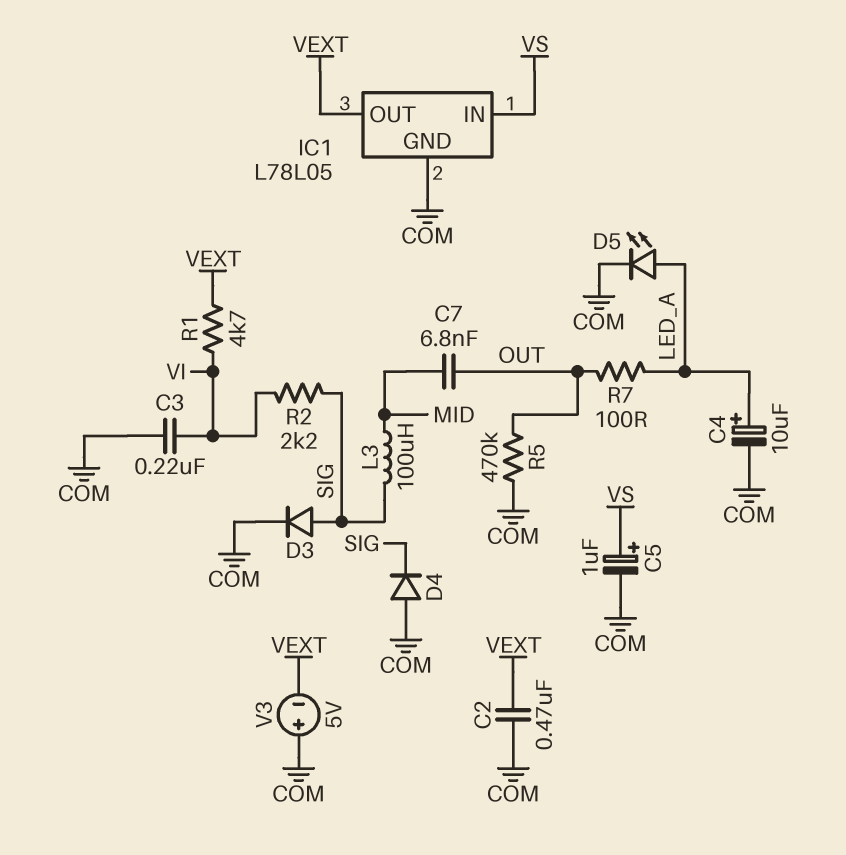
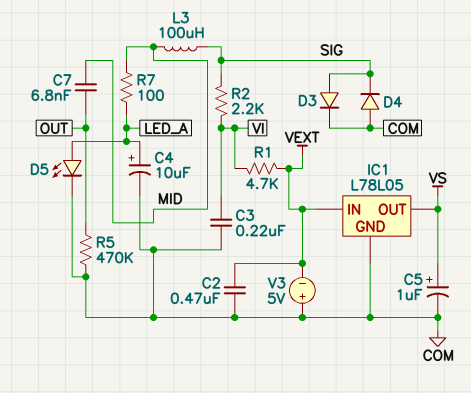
IC1 pin IN: VS -> VEXT
IC1 pin OUT: VEXT -> VS
R7: 100 (LED_A, OUT) -> 100 (LED_A, MID)

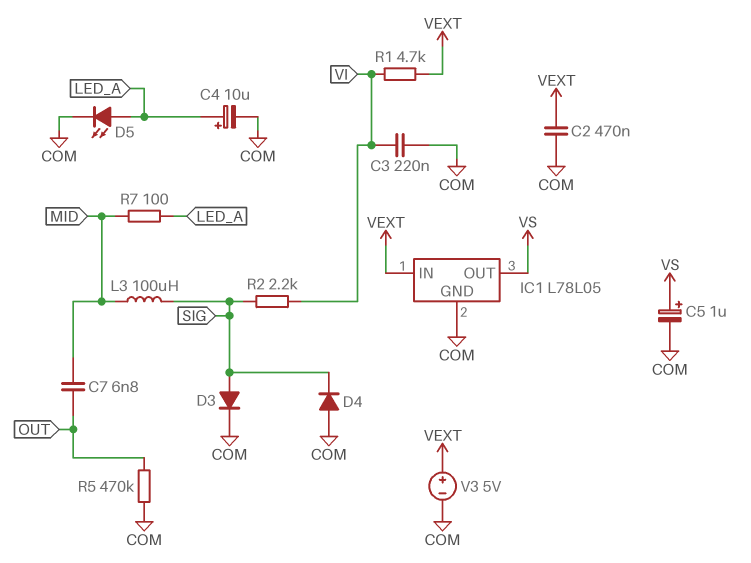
V3: 5V (plus COM, minus VEXT) -> 5V (plus VEXT, minus COM)

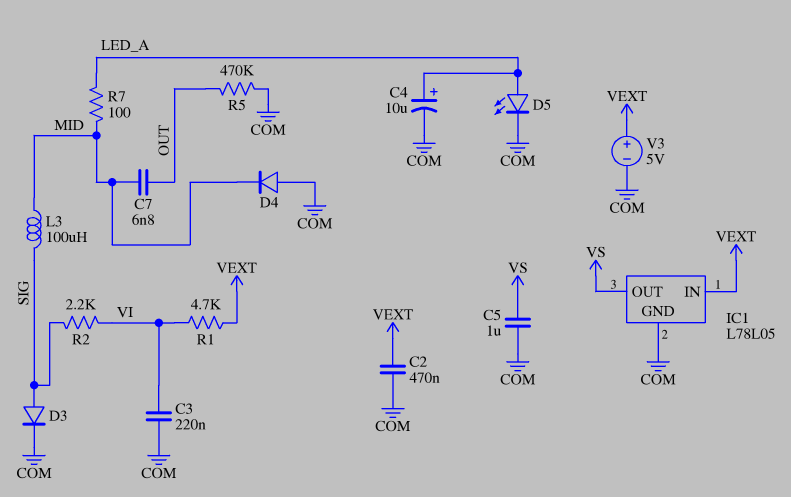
C5: 1uF (plus VS, minus COM) -> 1uF (COM, VS)
D4: diode (A COM, K SIG) -> diode (A COM, K MID)

